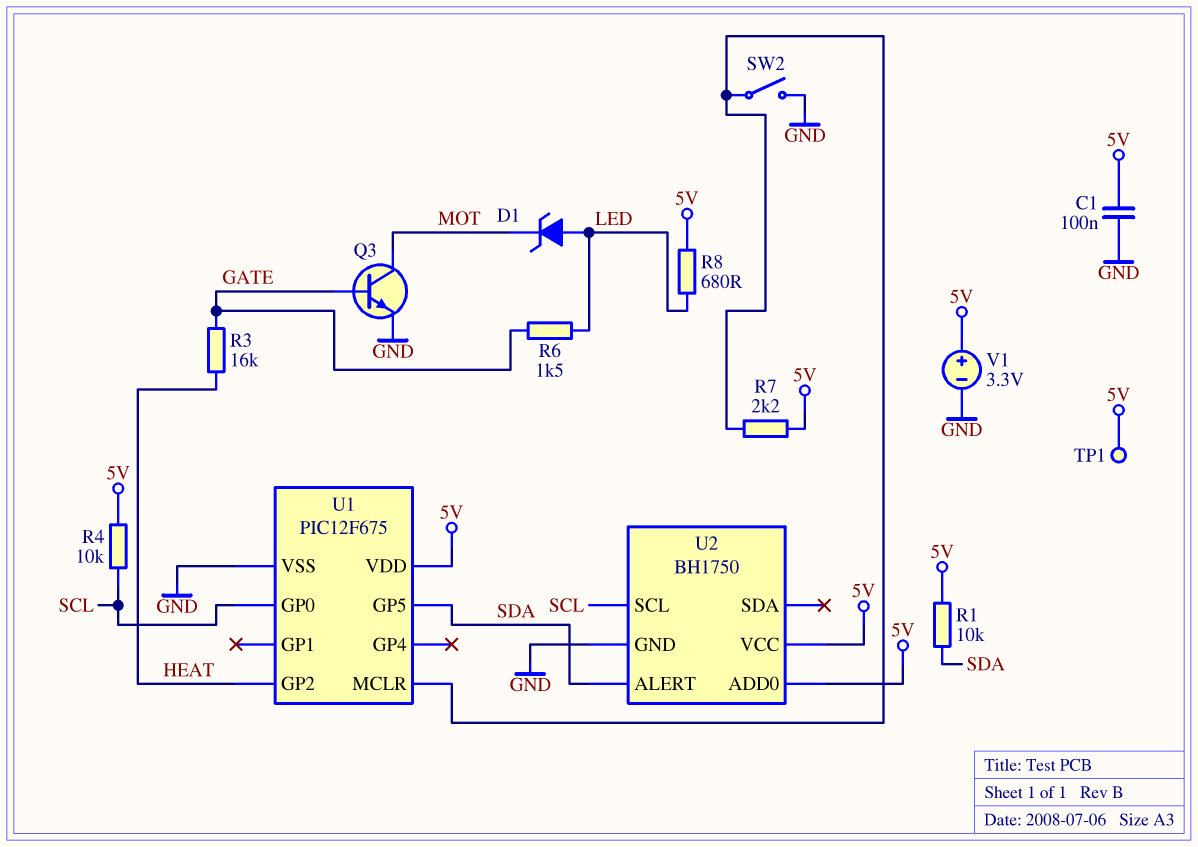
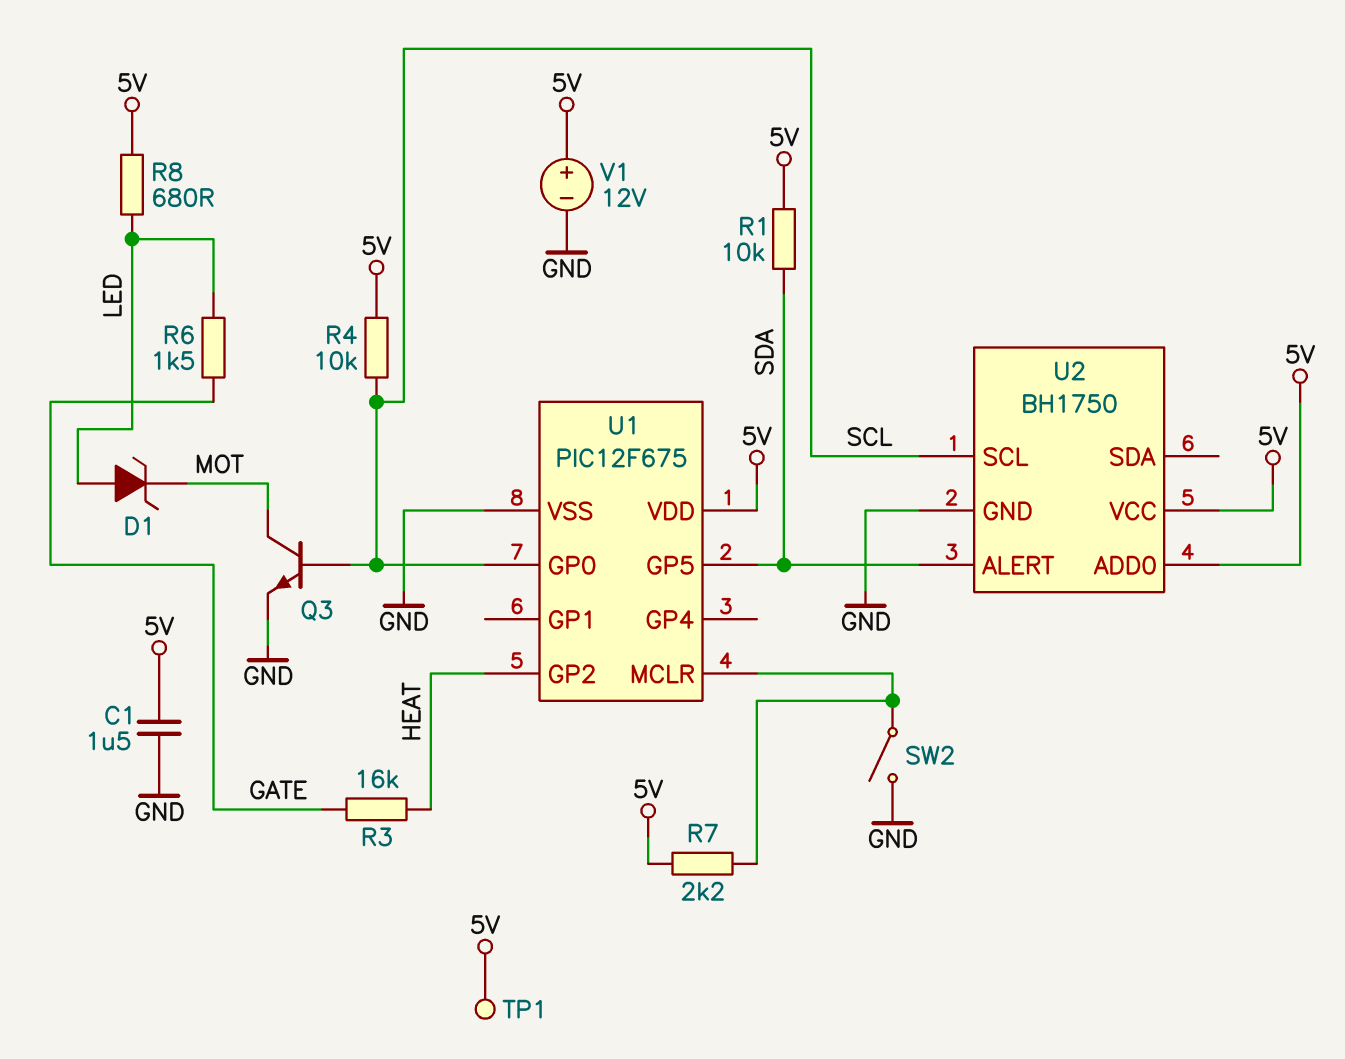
C1: 100nF (5V, GND) -> 1.5uF (5V, GND)
Q3: NPN (B GATE, C MOT, E GND) -> NPN (B SCL, C MOT, E GND)
V1: 3.3V (plus 5V, minus GND) -> 12V (plus 5V, minus GND)

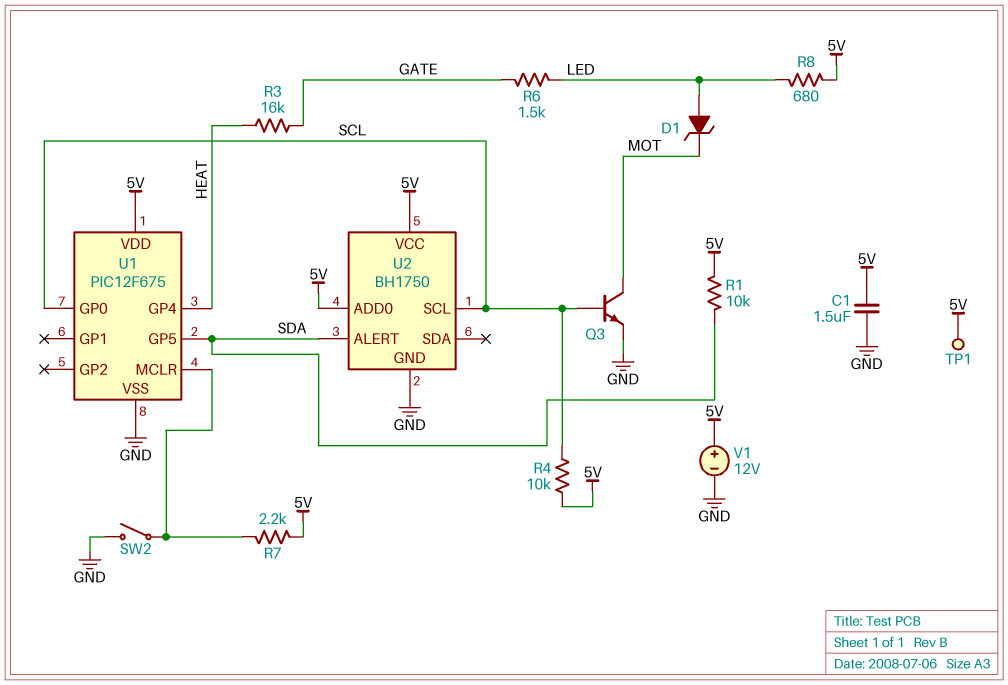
U1 pin GP2: HEAT -> none
U1 pin GP4: none -> HEAT

